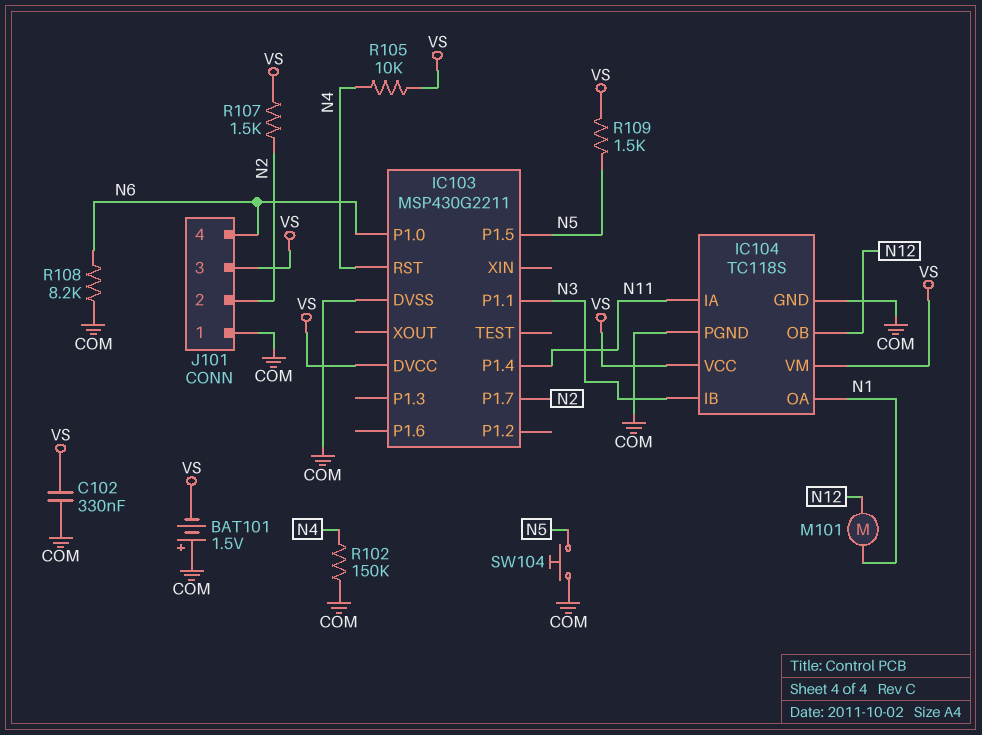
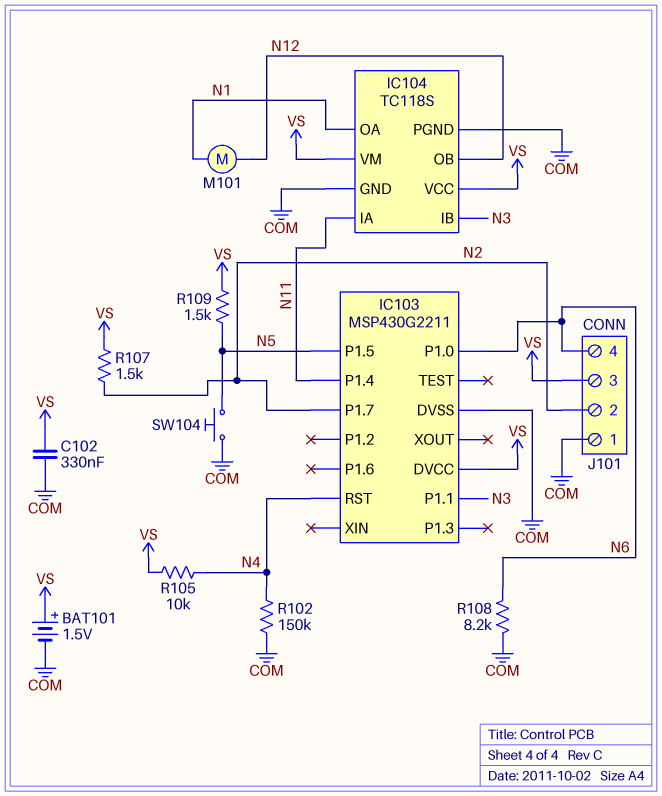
BAT101: 1.5V (plus COM, minus VS) -> 1.5V (plus VS, minus COM)

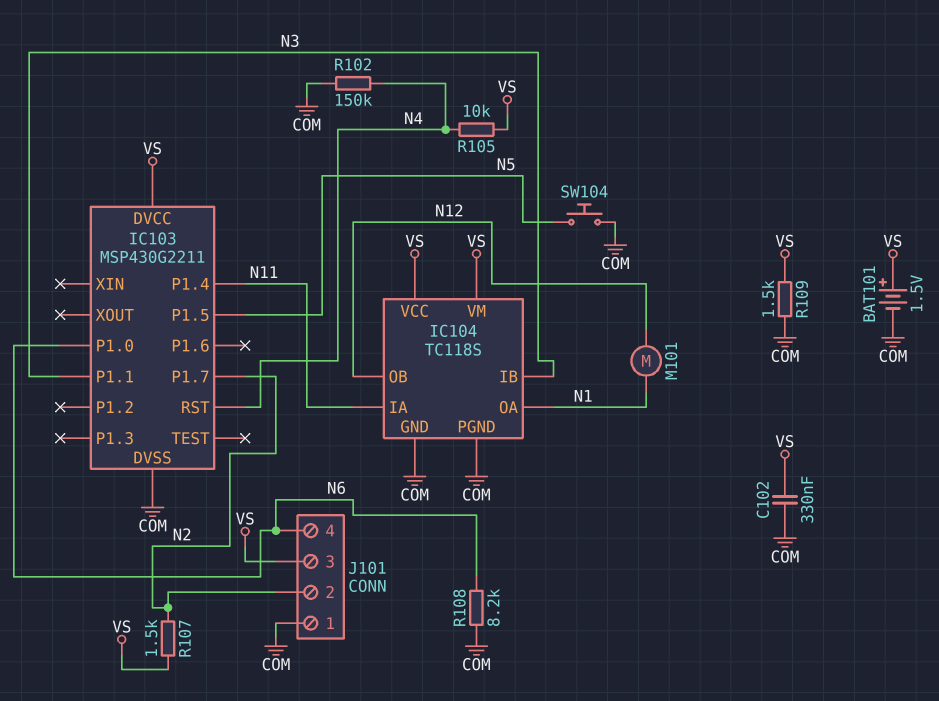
R109: 1.5k (N5, VS) -> 1.5k (COM, VS)

